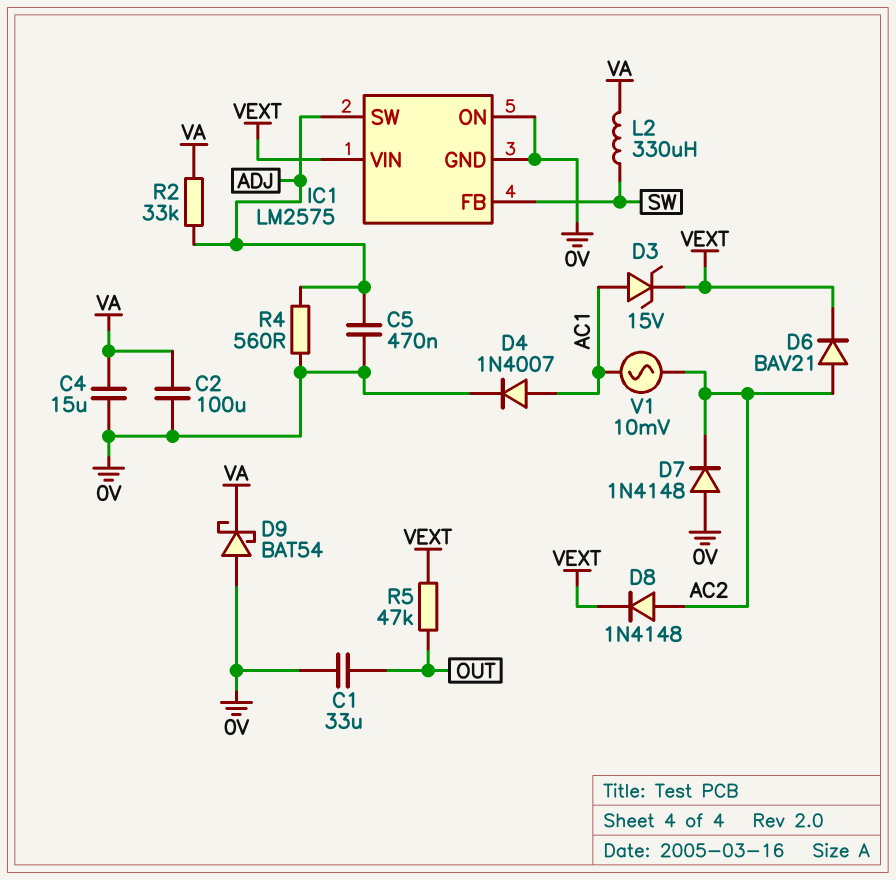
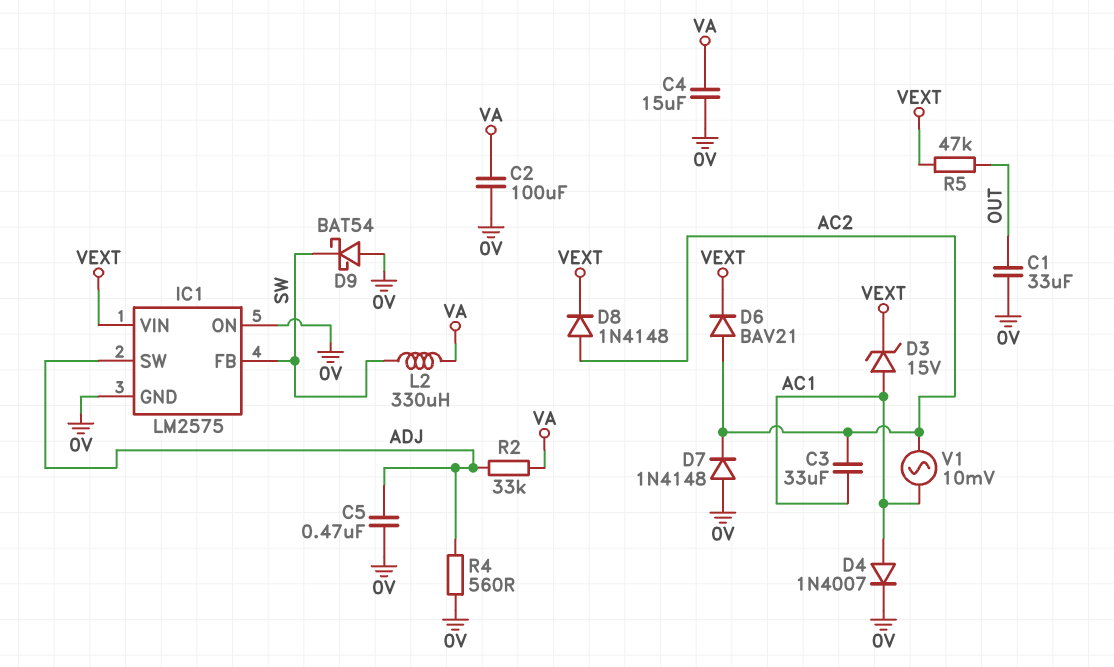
C3: none -> 33uF (AC1, AC2)
D9: schottky BAT54 (A 0V, K VA) -> schottky BAT54 (A 0V, K SW)

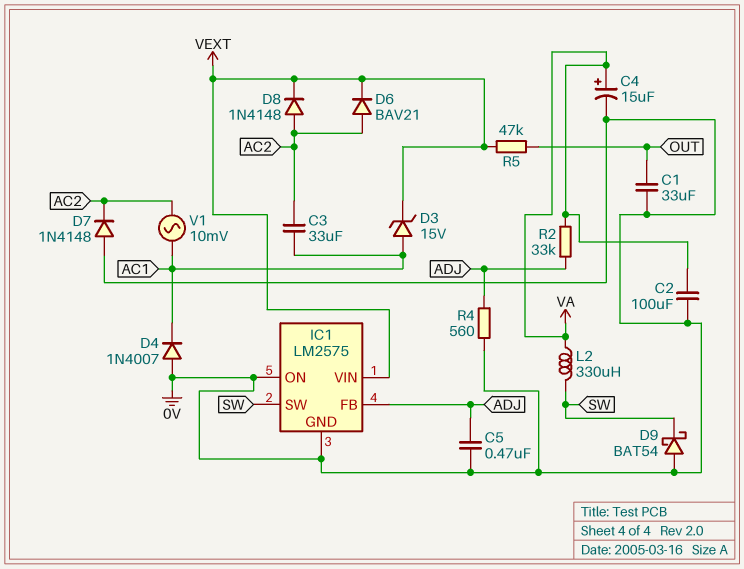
C4: 15uF (0V, VA) -> 15uF (plus VA, minus 0V)
D4: diode 1N4007 (A AC1, K 0V) -> diode 1N4007 (A 0V, K AC1)
IC1 pin FB: SW -> ADJ
IC1 pin SW: ADJ -> SW

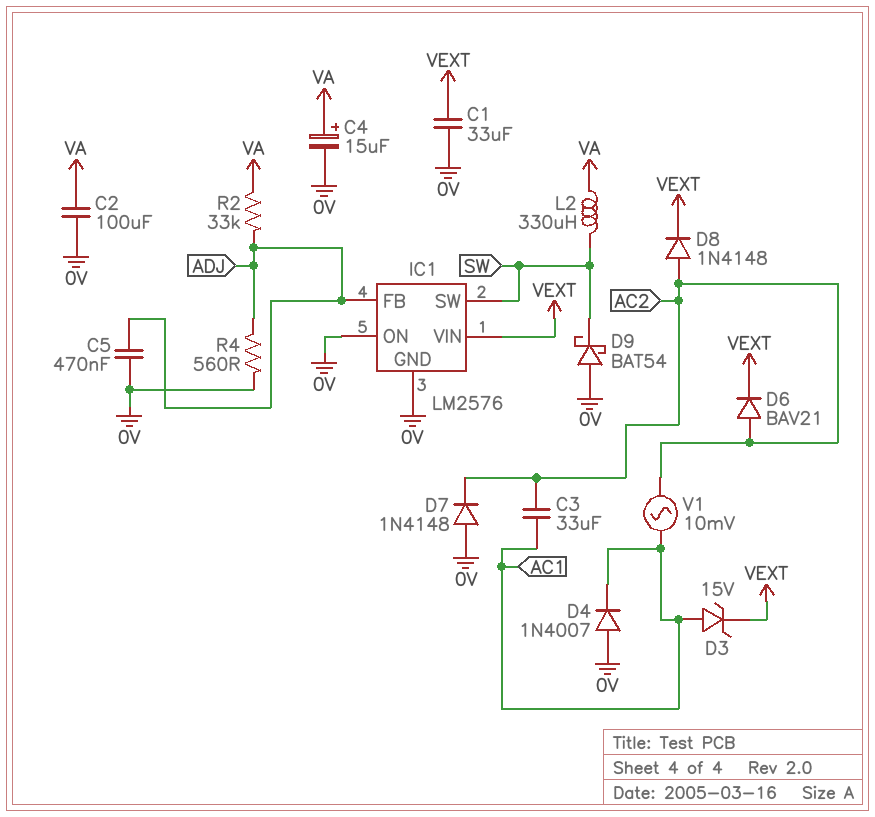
C1: 33uF (0V, OUT) -> 33uF (0V, VEXT)
IC1: LM2575 -> LM2576
R5: 47k (OUT, VEXT) -> none

